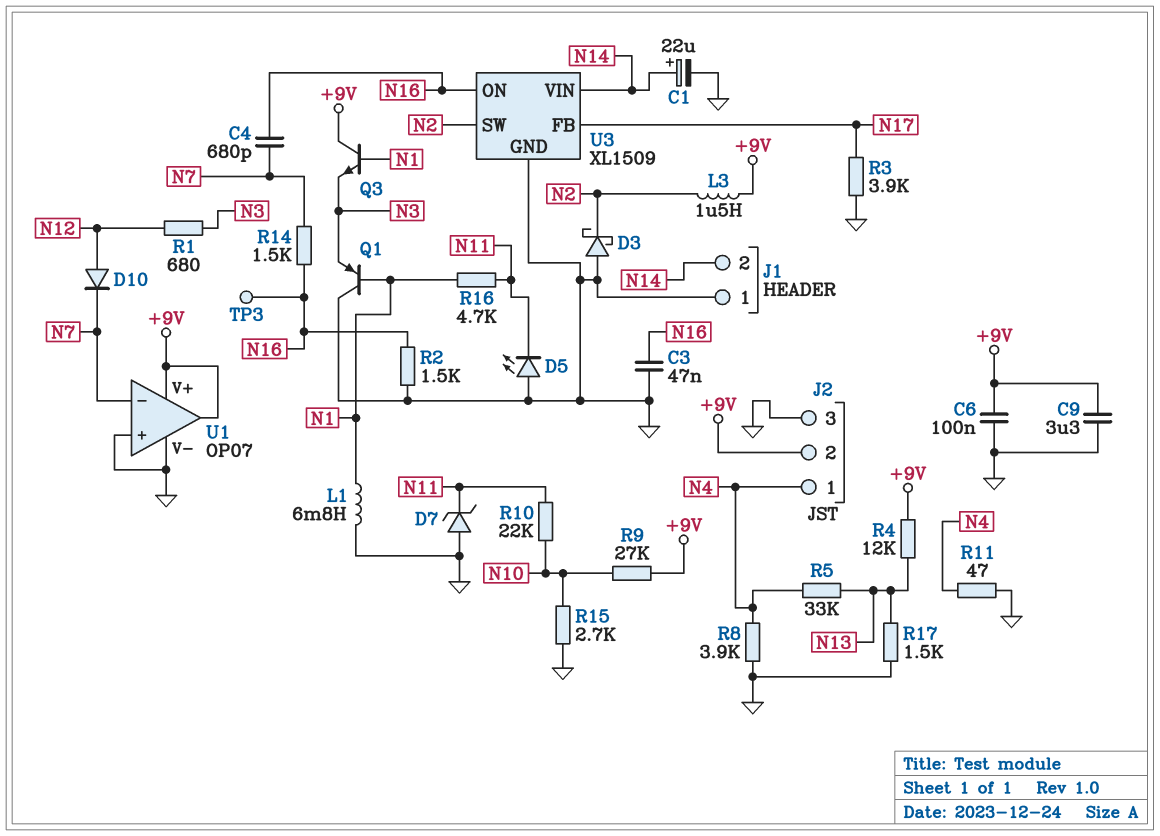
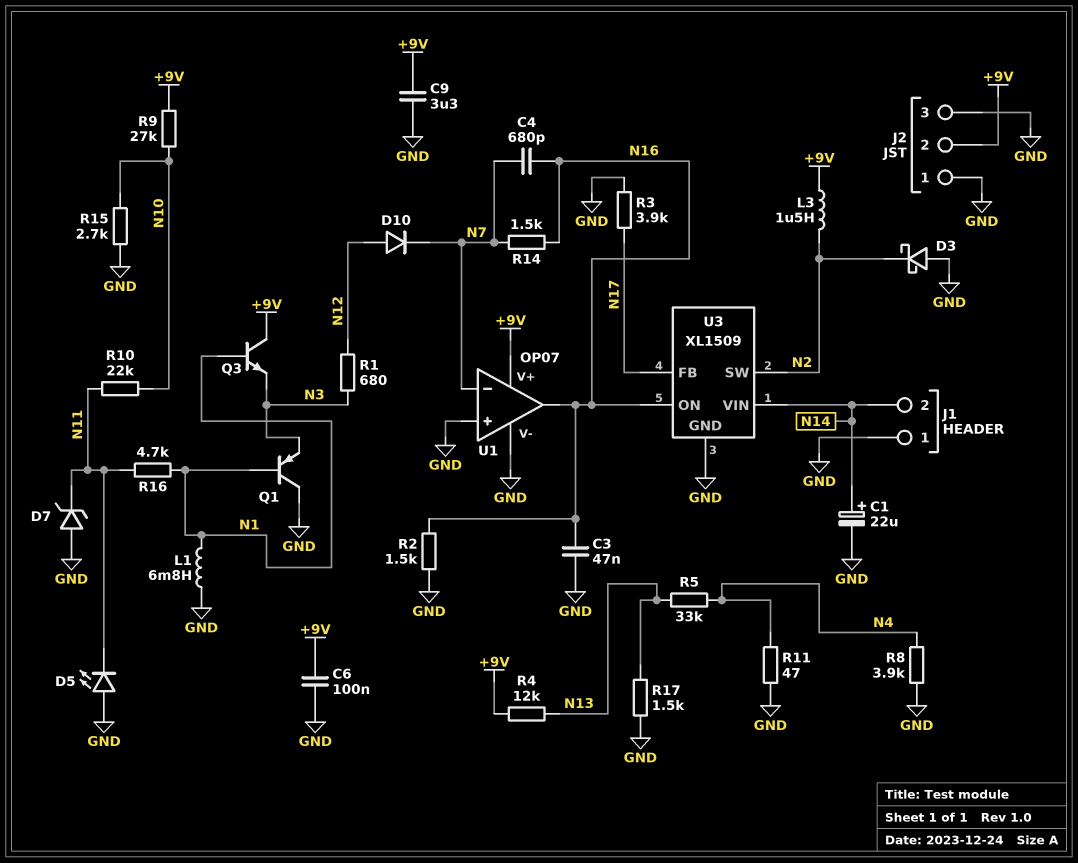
J2 pin 1: N4 -> GND
TP3: test point (N16) -> none
U1 pin out: +9V -> N16

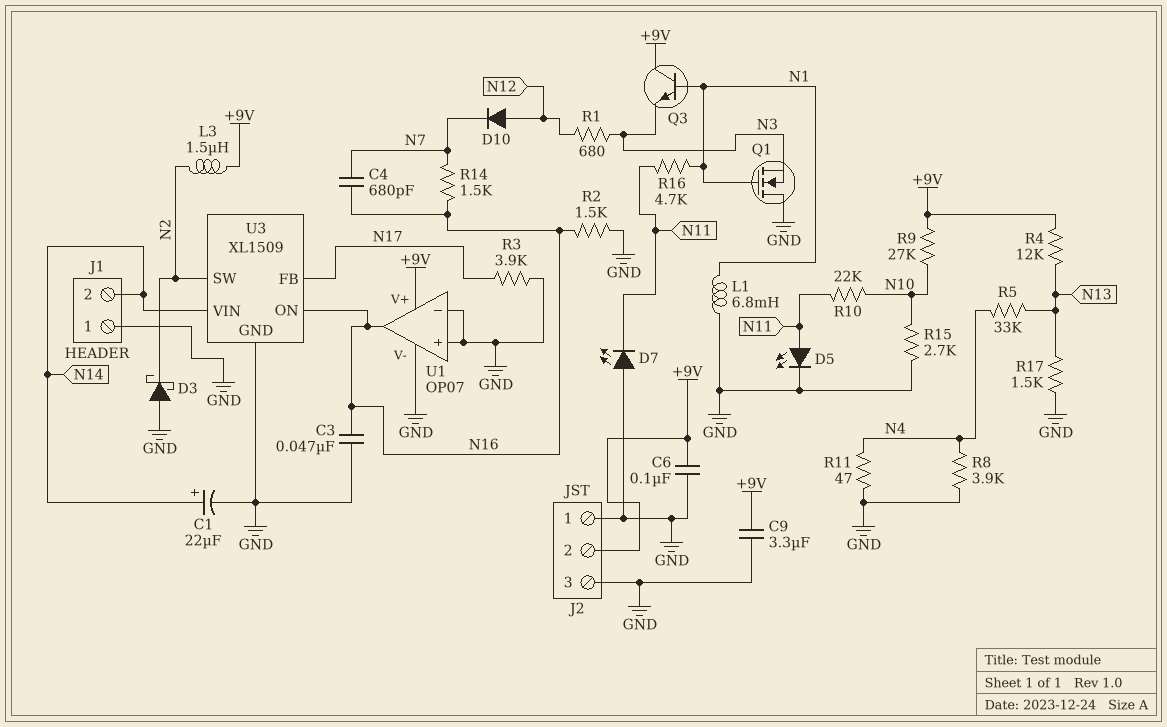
D5: LED (A GND, K N11) -> LED (A N11, K GND)
D7: zener (A GND, K N11) -> LED (A GND, K N11)
Q1: PNP (B N1, C GND, E N3) -> NMOS (G N1, D GND, S N3)
U1 pin in-: N7 -> GND

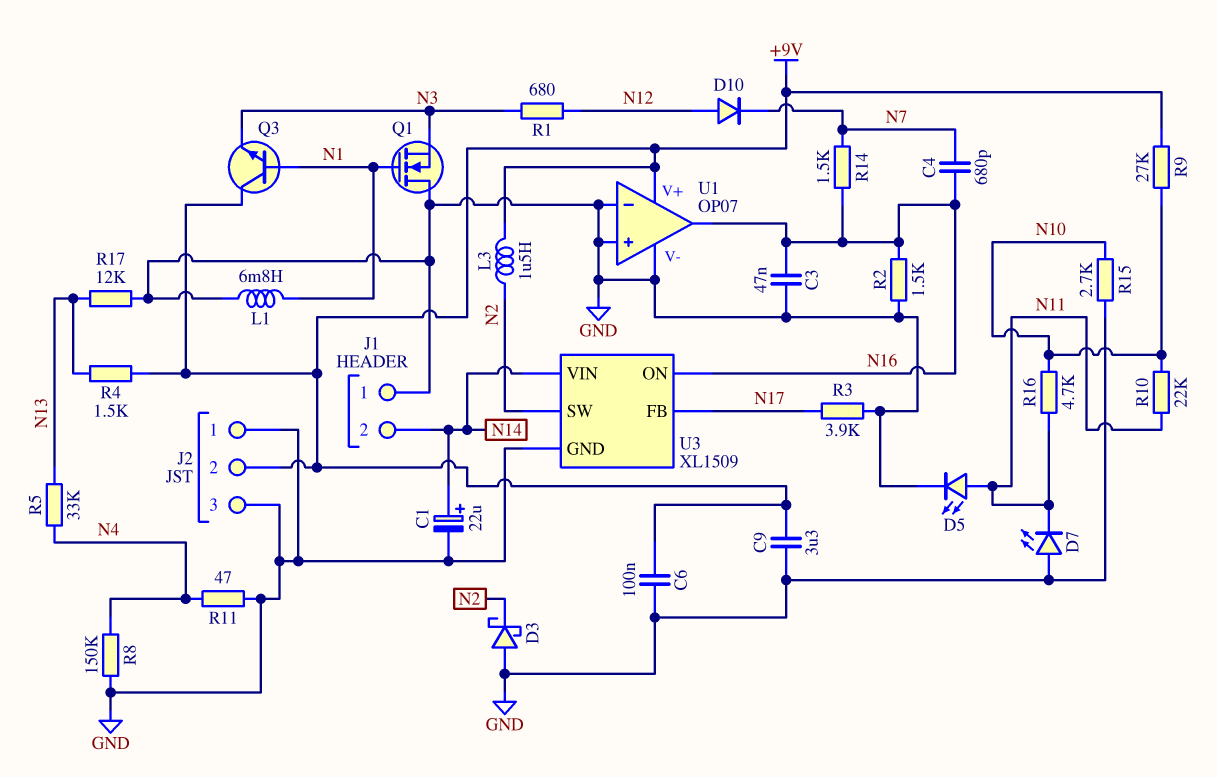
R4: 12k (+9V, N13) -> 1.5k (+9V, N13)
R8: 3.9k (GND, N4) -> 150k (GND, N4)
R16: 4.7k (N1, N11) -> 4.7k (N10, N11)
R17: 1.5k (GND, N13) -> 12k (GND, N13)

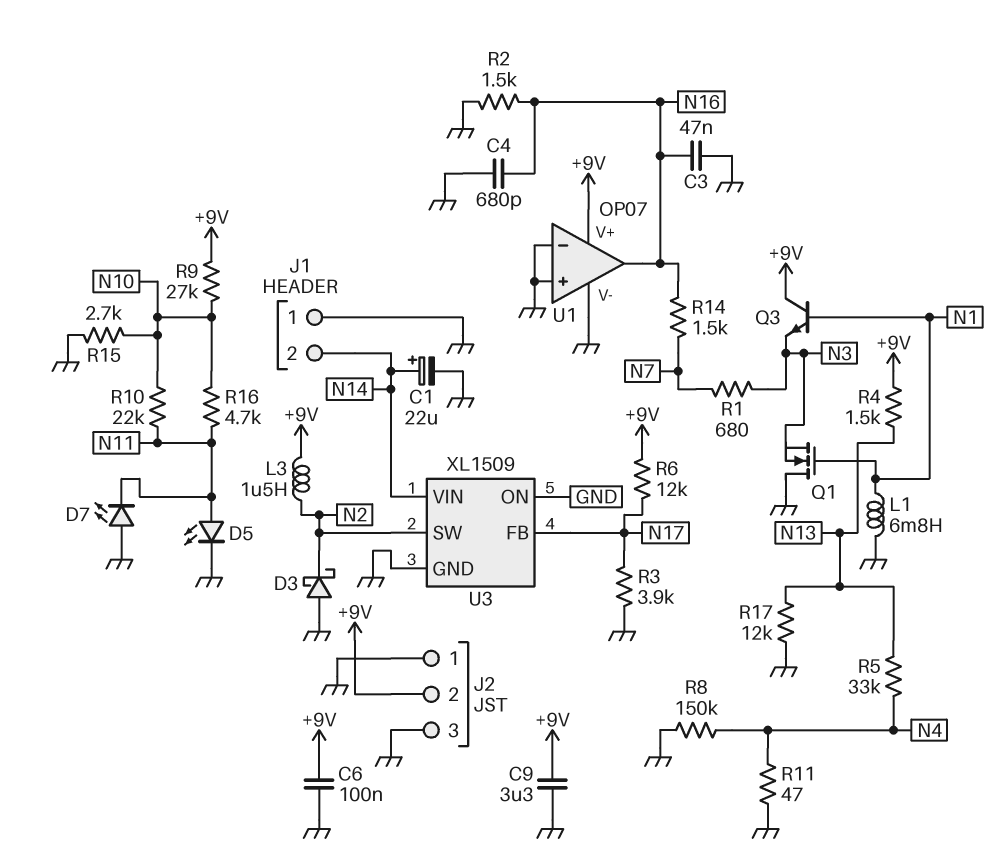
C4: 680pF (N7, N16) -> 680pF (GND, N16)
D10: diode (A N12, K N7) -> none
R1: 680 (N3, N12) -> 680 (N3, N7)
R6: none -> 12k (+9V, N17)
U3 pin ON: N16 -> GND

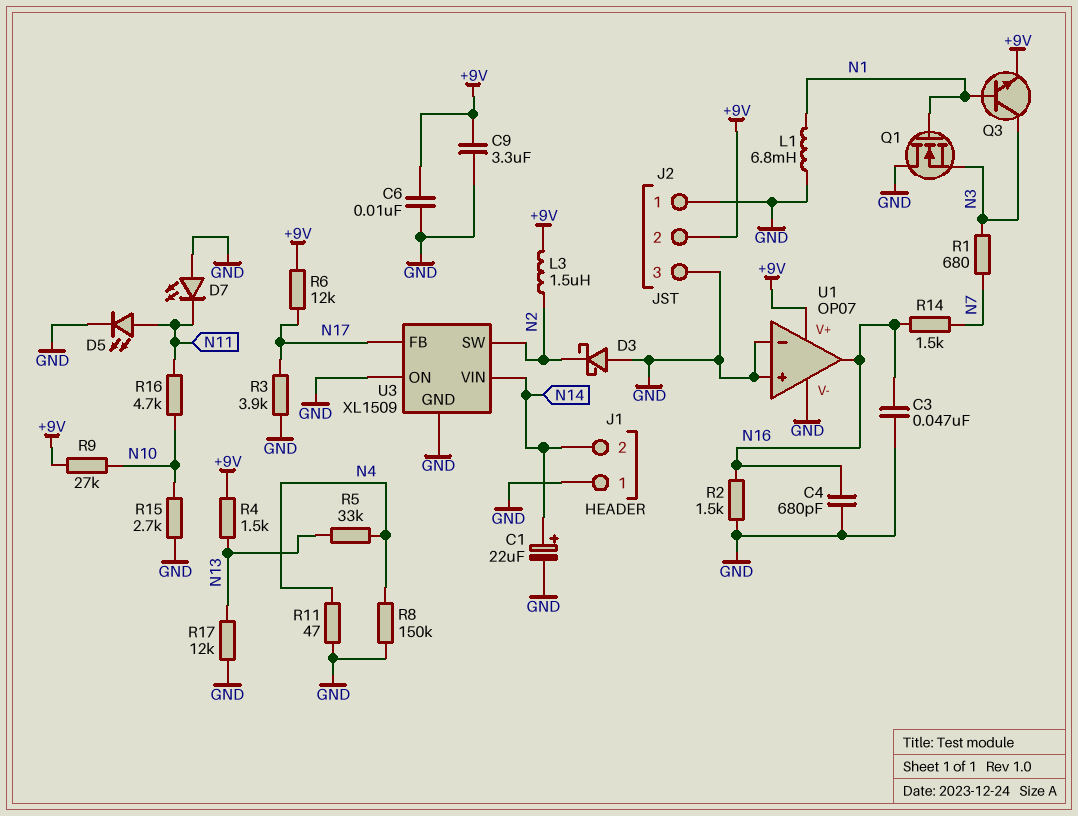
C6: 100nF (+9V, GND) -> 10nF (+9V, GND)
Q3: NPN (B N1, C +9V, E N3) -> NPN (B N1, C N3, E +9V)
R10: 22k (N10, N11) -> none

